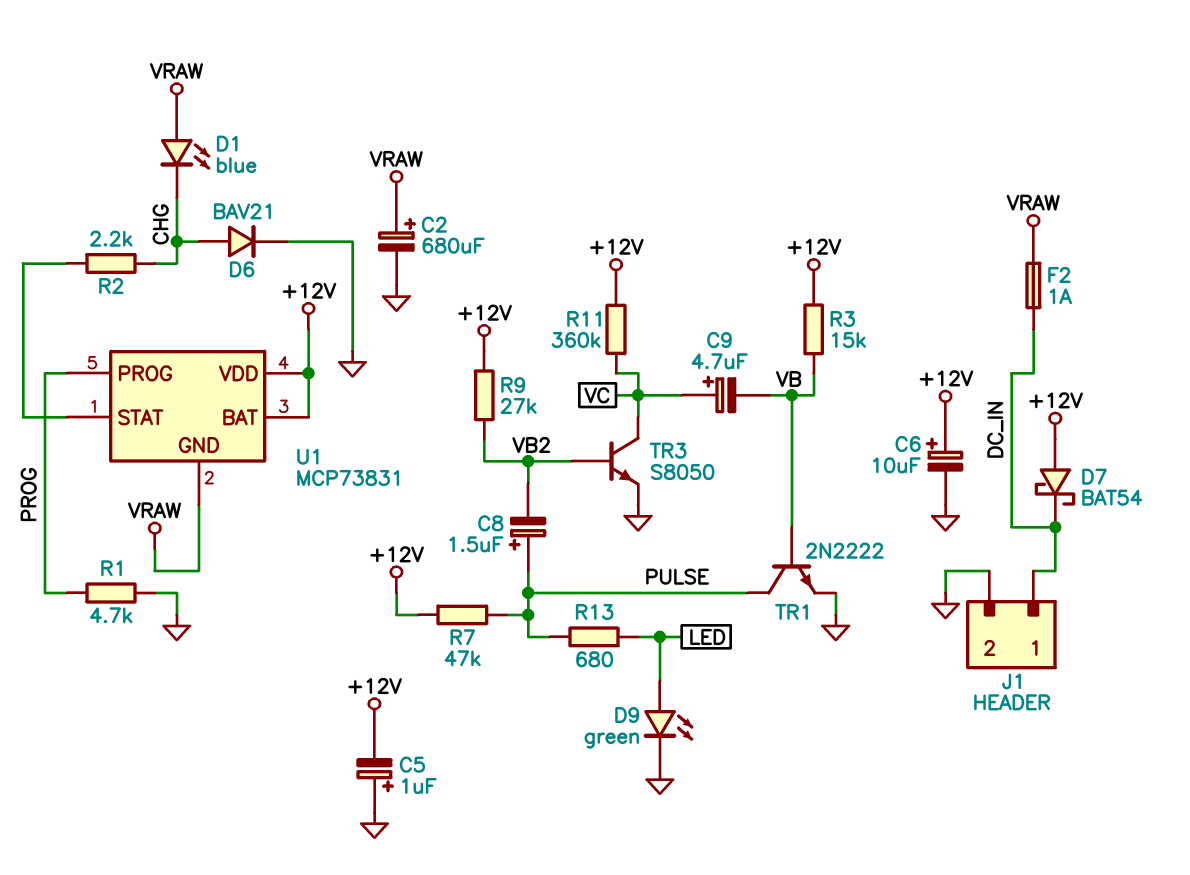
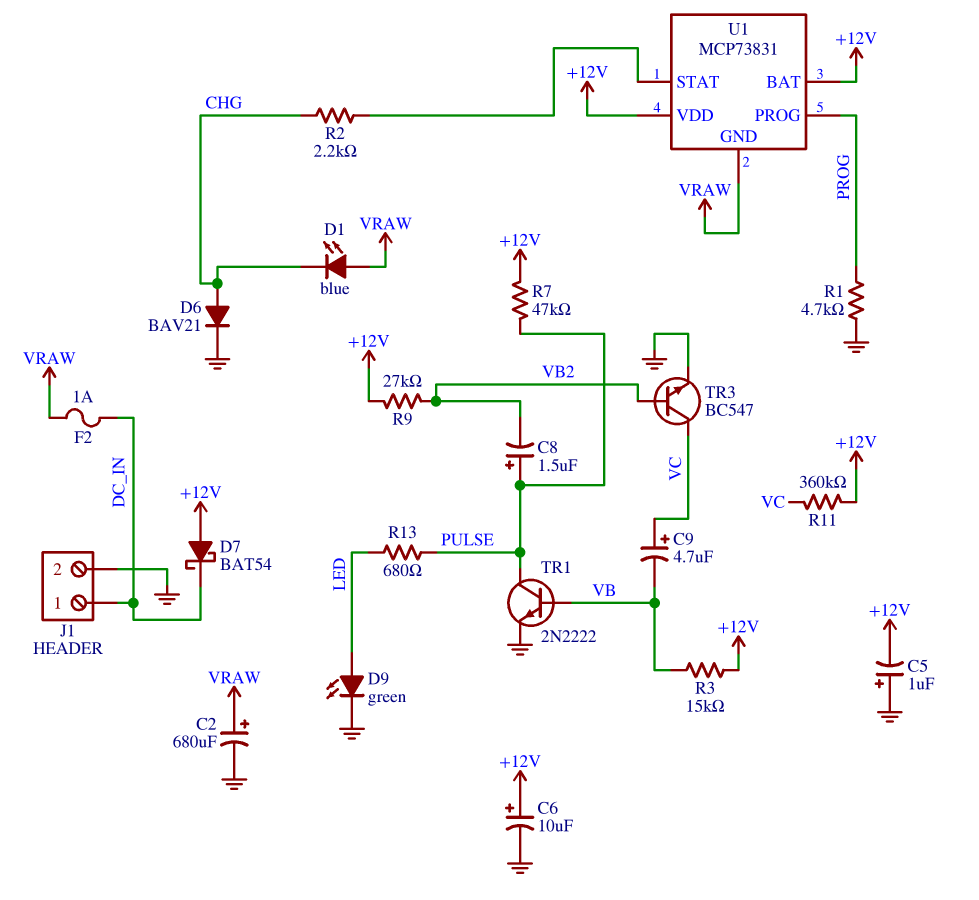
TR3: NPN S8050 (B VB2, C VC, E GND) -> NPN BC547 (B VB2, C VC, E GND)

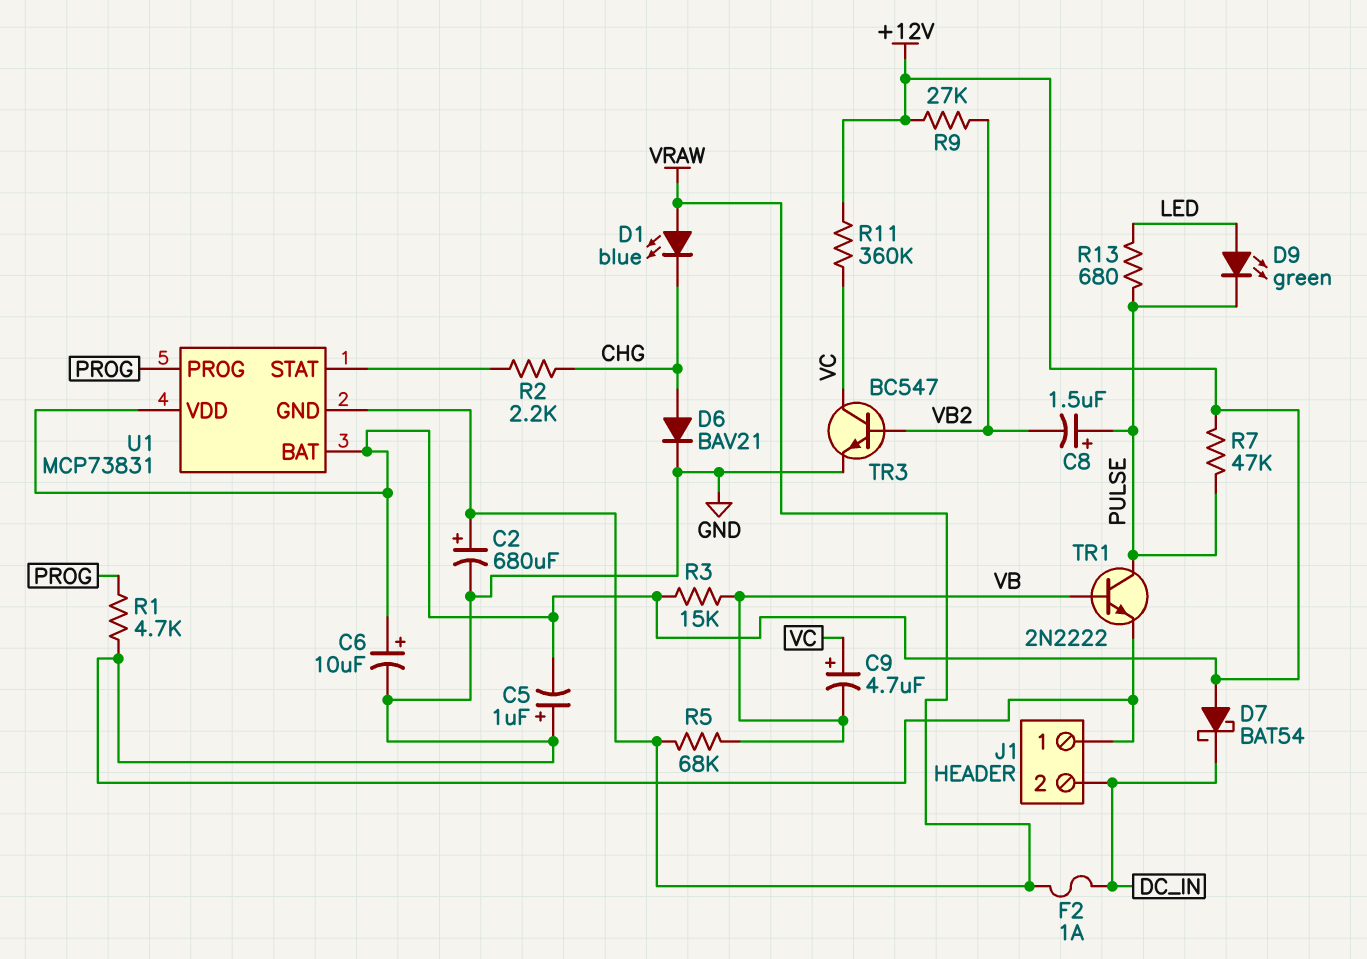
D9: LED green (A LED, K GND) -> LED green (A LED, K PULSE)
J1 pin 1: DC_IN -> GND
J1 pin 2: GND -> DC_IN
R5: none -> 68k (VB, VRAW)

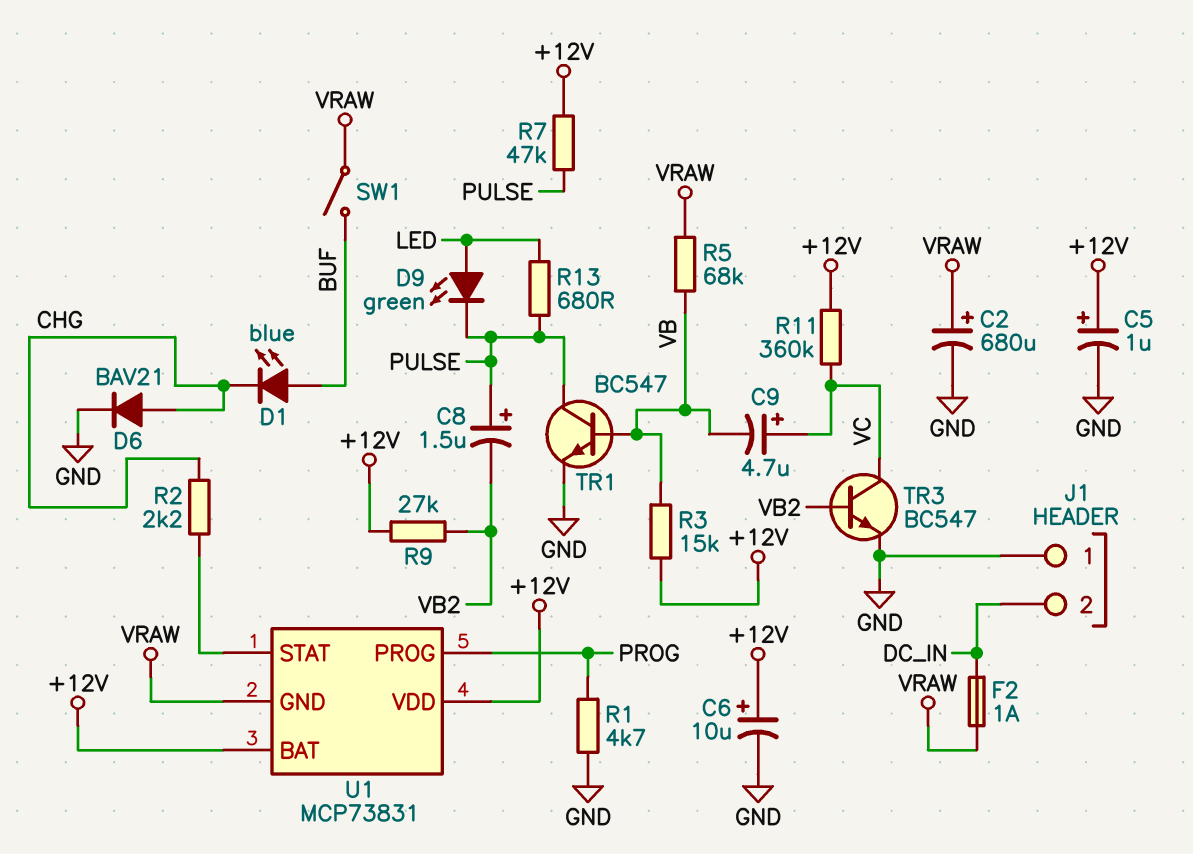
C5: 1uF (plus GND, minus +12V) -> 1uF (plus +12V, minus GND)
D1: LED blue (A VRAW, K CHG) -> LED blue (A BUF, K CHG)
D7: schottky BAT54 (A +12V, K DC_IN) -> none
SW1: none -> switch (BUF, VRAW)
TR1: NPN 2N2222 (B VB, C PULSE, E GND) -> NPN BC547 (B VB, C PULSE, E GND)

